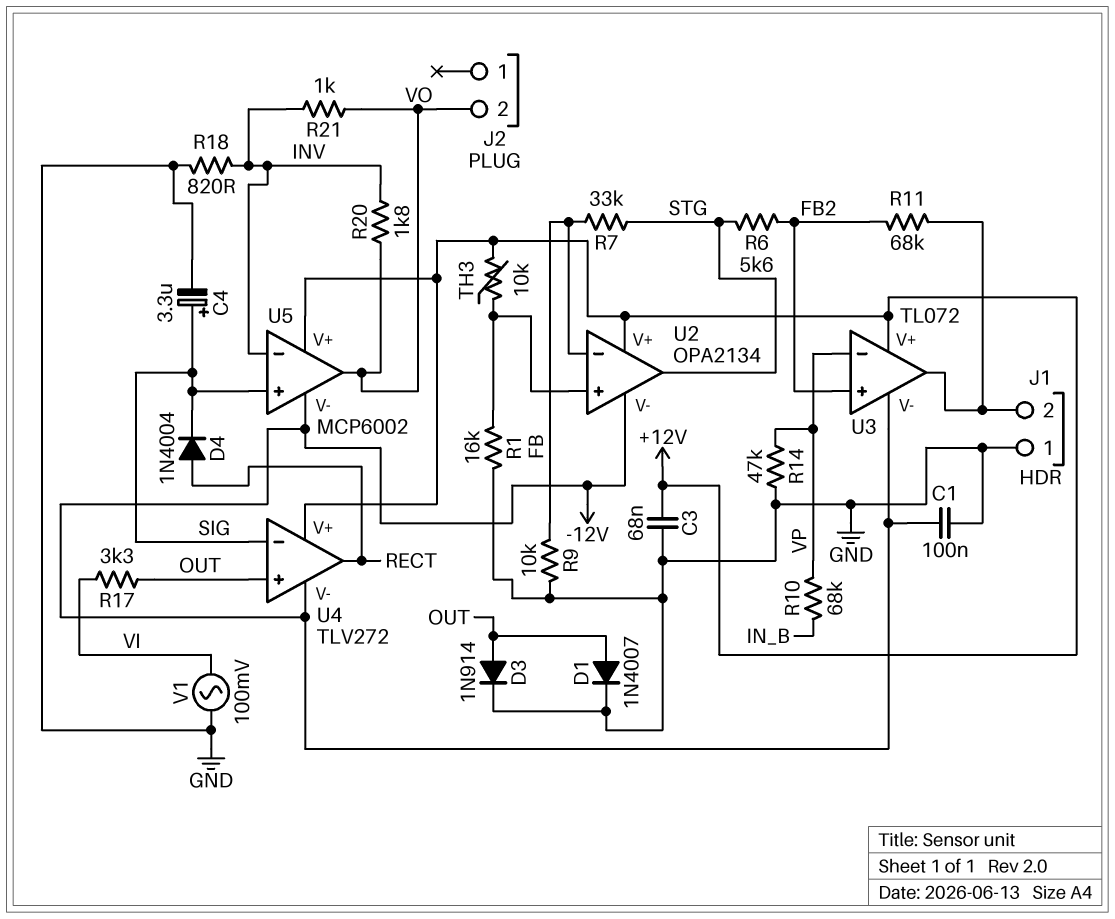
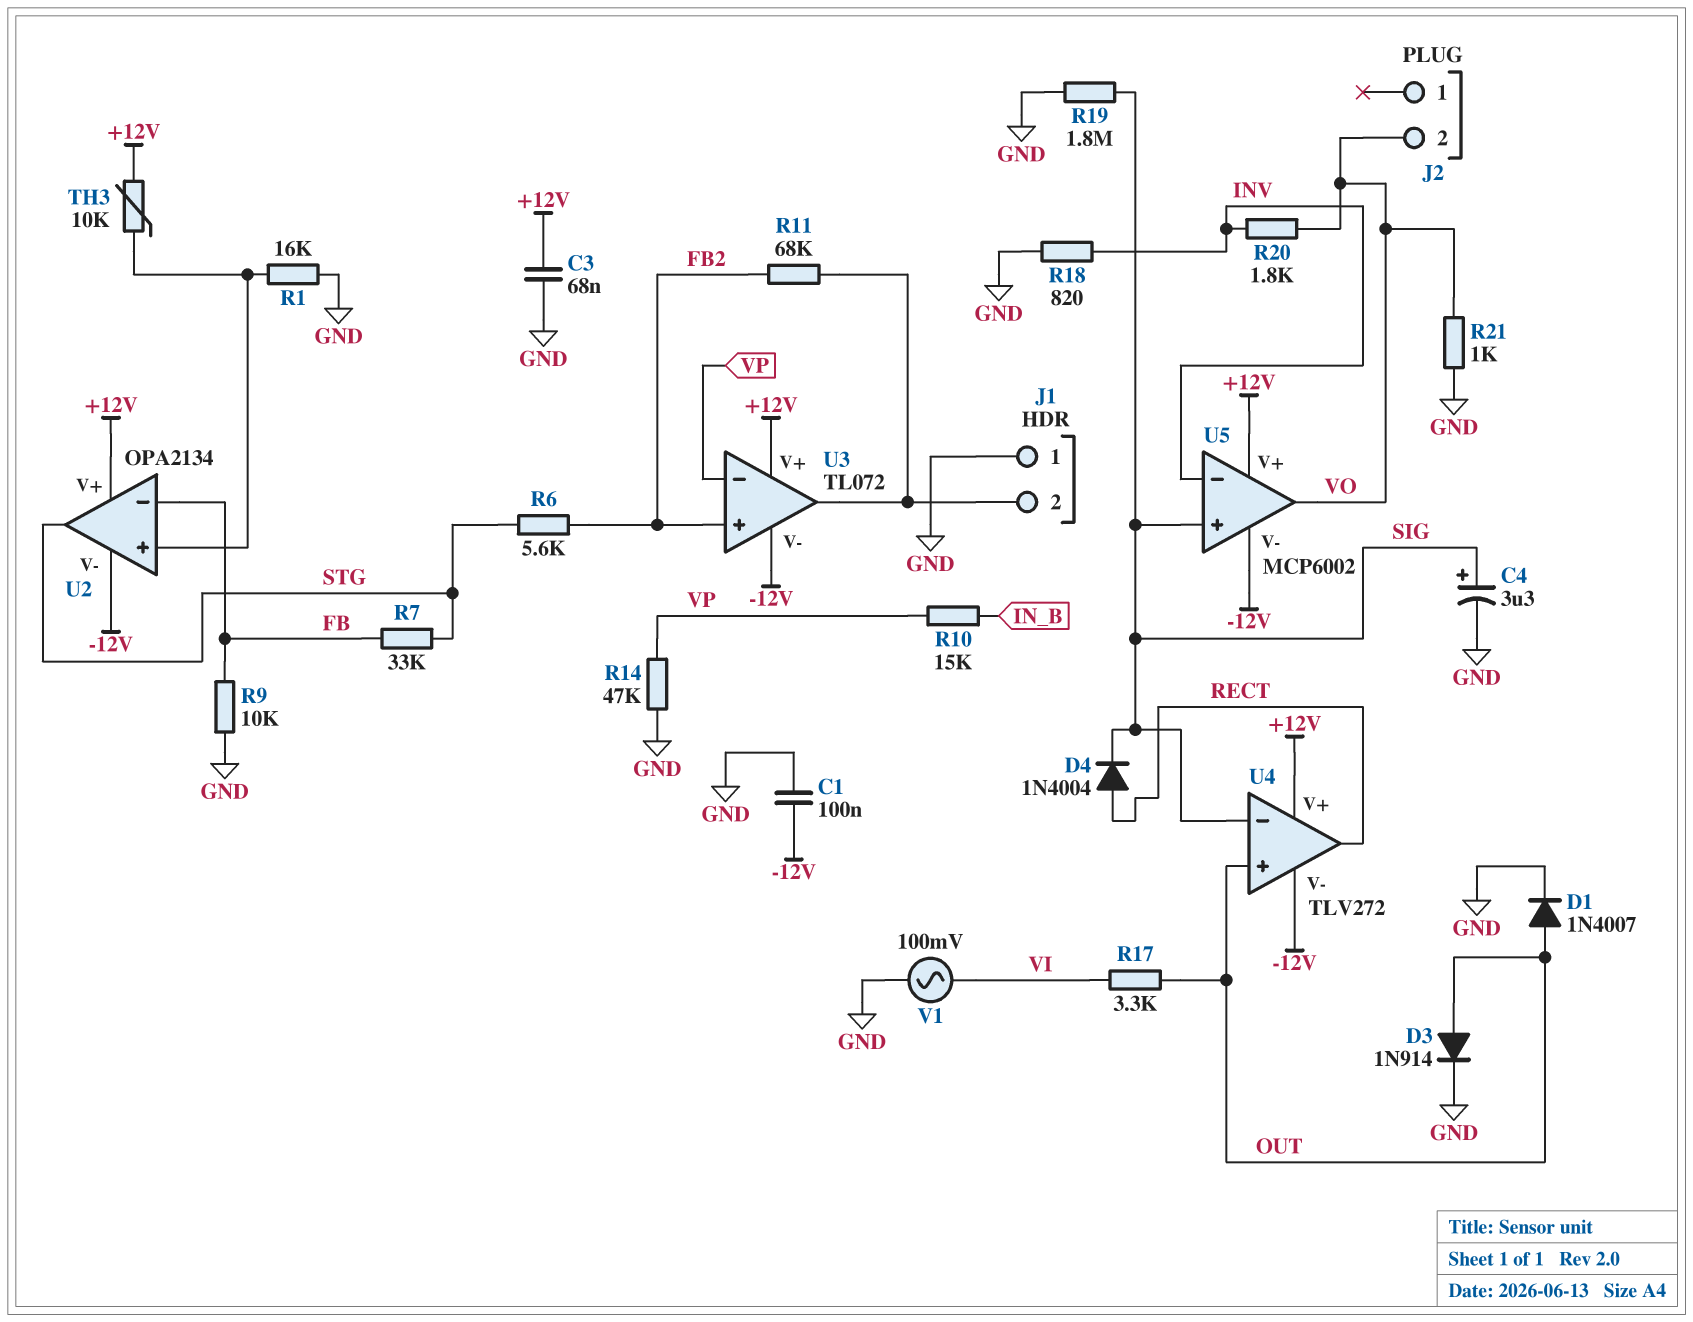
R10: 68k (IN_B, VP) -> 15k (IN_B, VP)
R19: none -> 1.8M (GND, SIG)
R21: 1k (INV, VO) -> 1k (GND, VO)

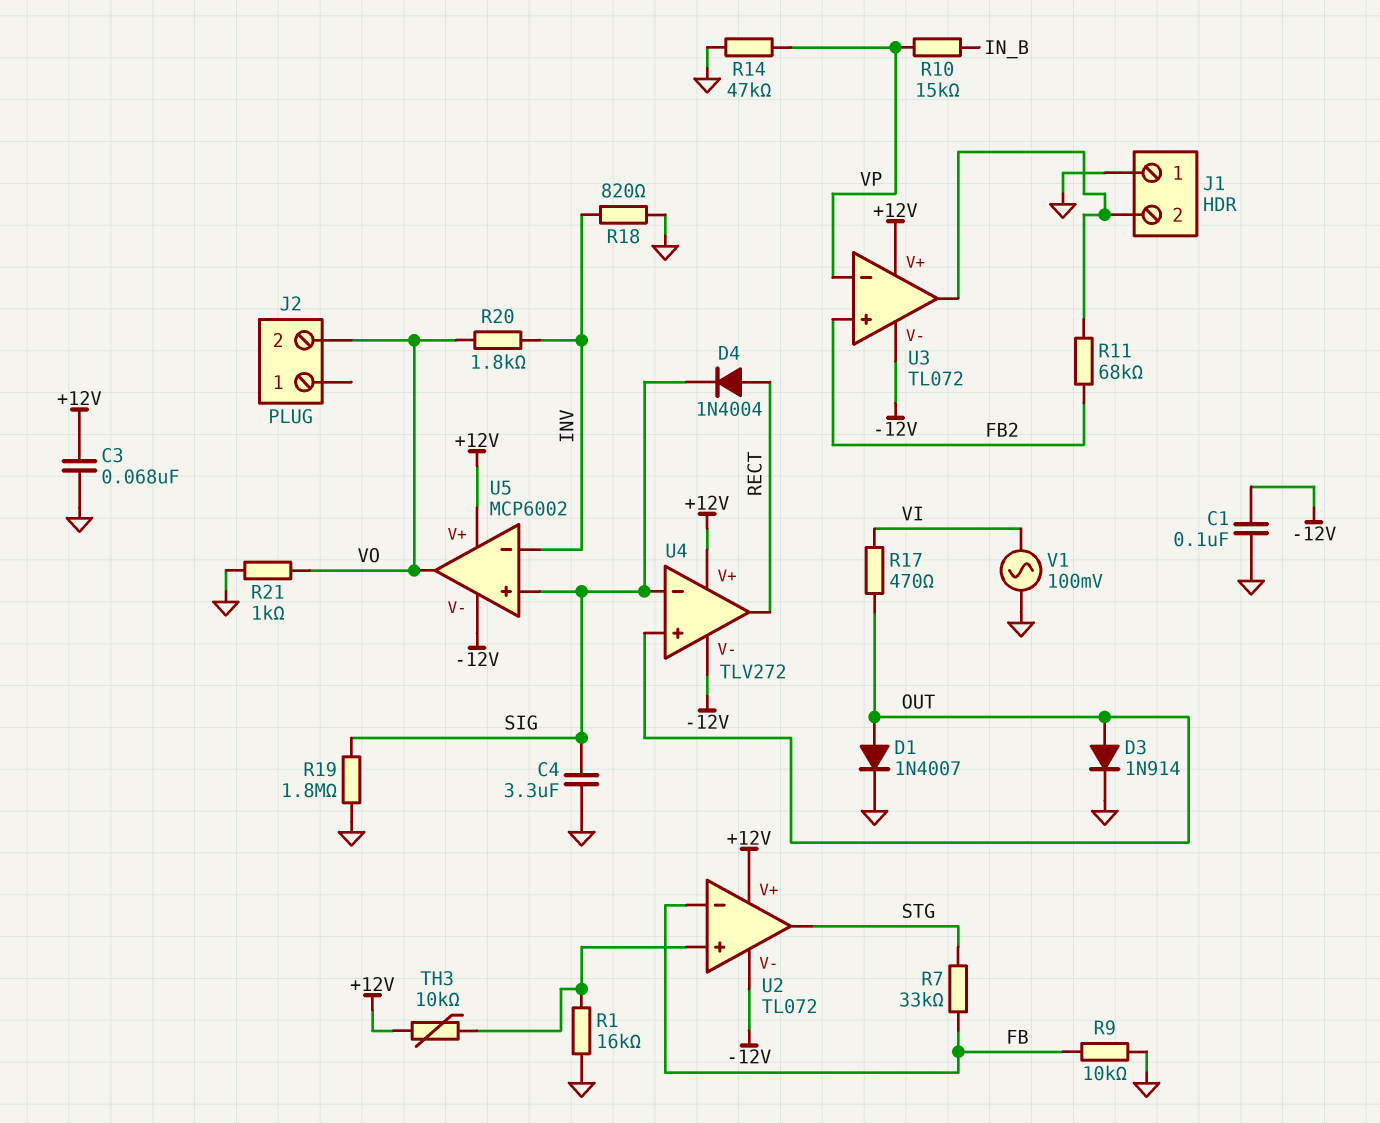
C4: 3.3uF (plus SIG, minus GND) -> 3.3uF (GND, SIG)
R6: 5.6k (FB2, STG) -> none
R17: 3.3k (OUT, VI) -> 470 (OUT, VI)
U2: OPA2134 -> TL072

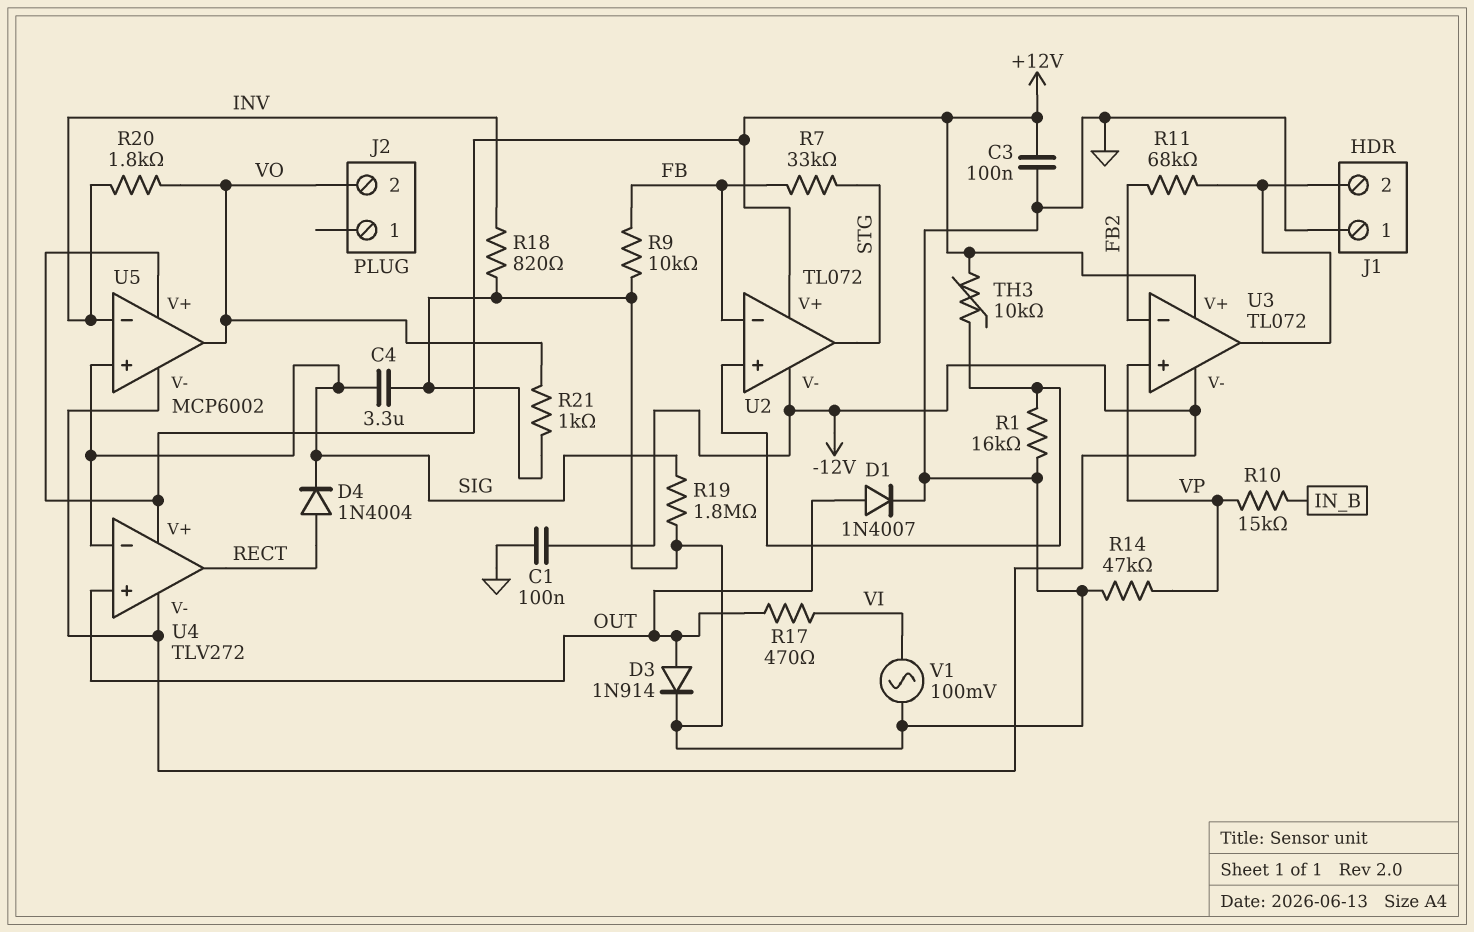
C3: 68nF (+12V, GND) -> 100nF (+12V, GND)
U3 pin in+: FB2 -> VP
U3 pin in-: VP -> FB2

